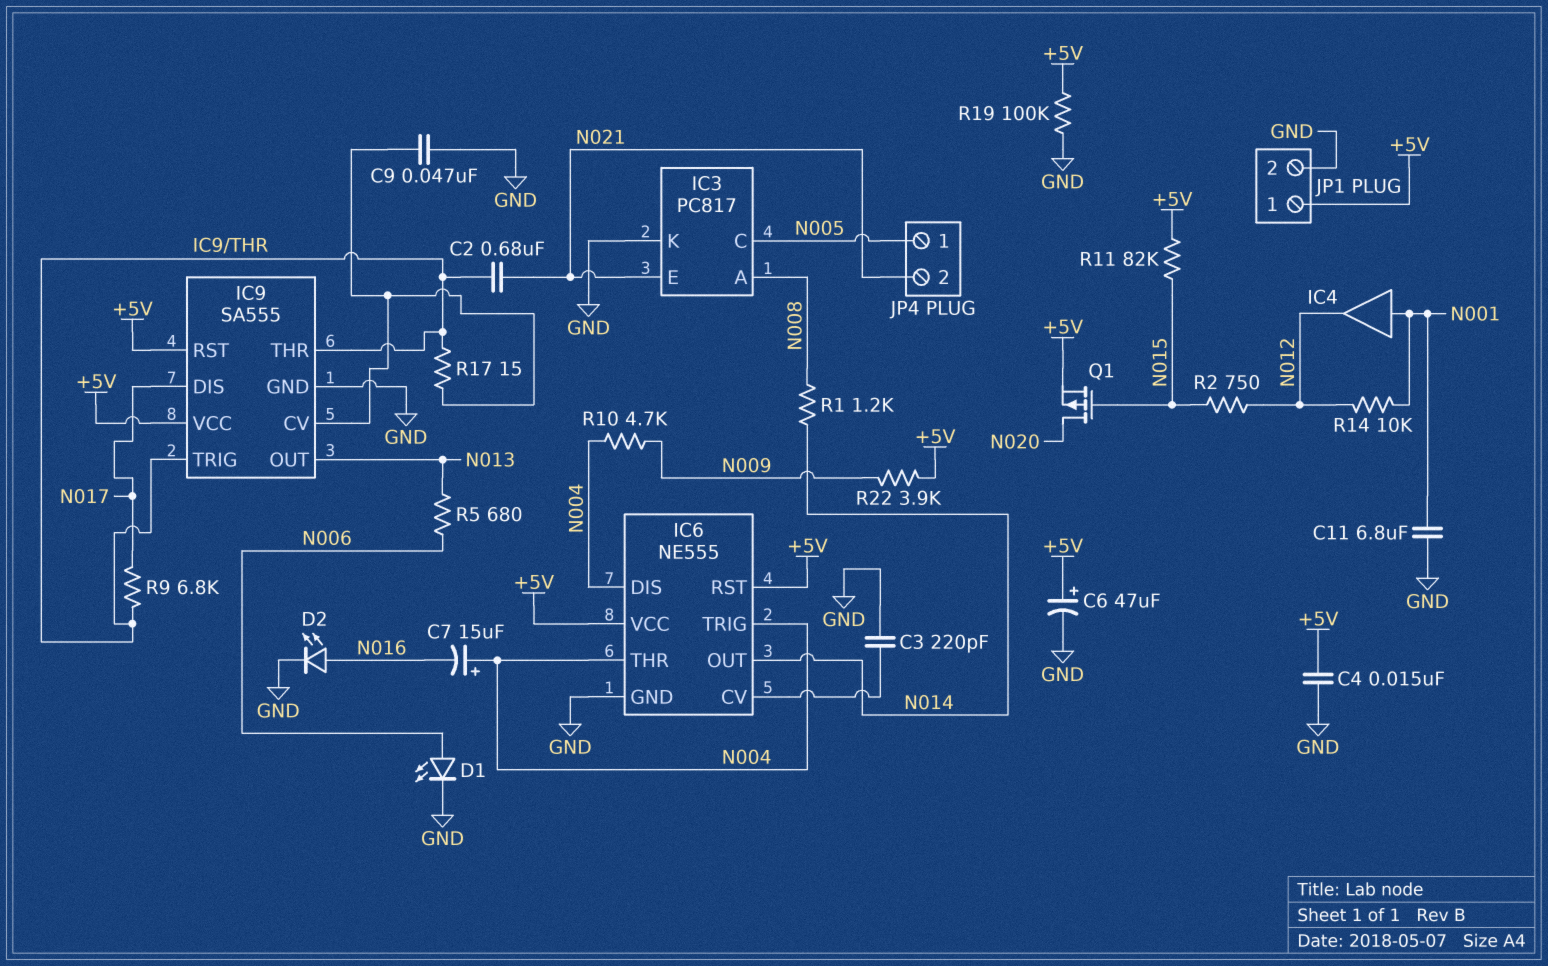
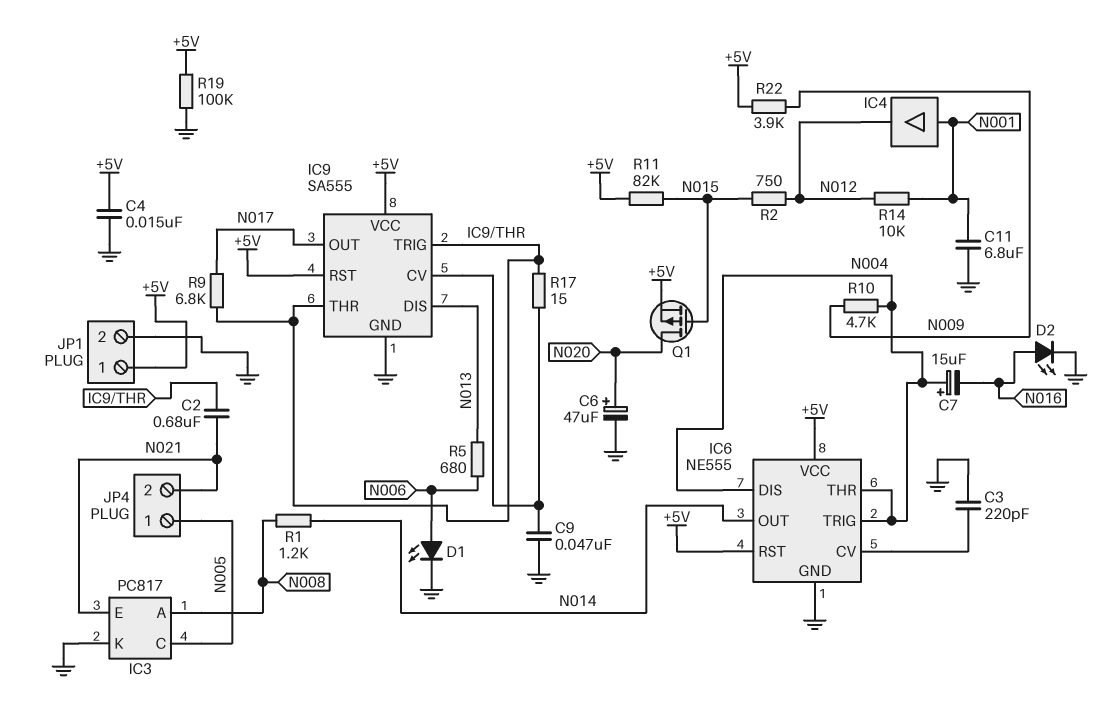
C6: 47uF (plus +5V, minus GND) -> 47uF (plus N020, minus GND)
IC9 pin DIS: N017 -> N013
IC9 pin OUT: N013 -> N017

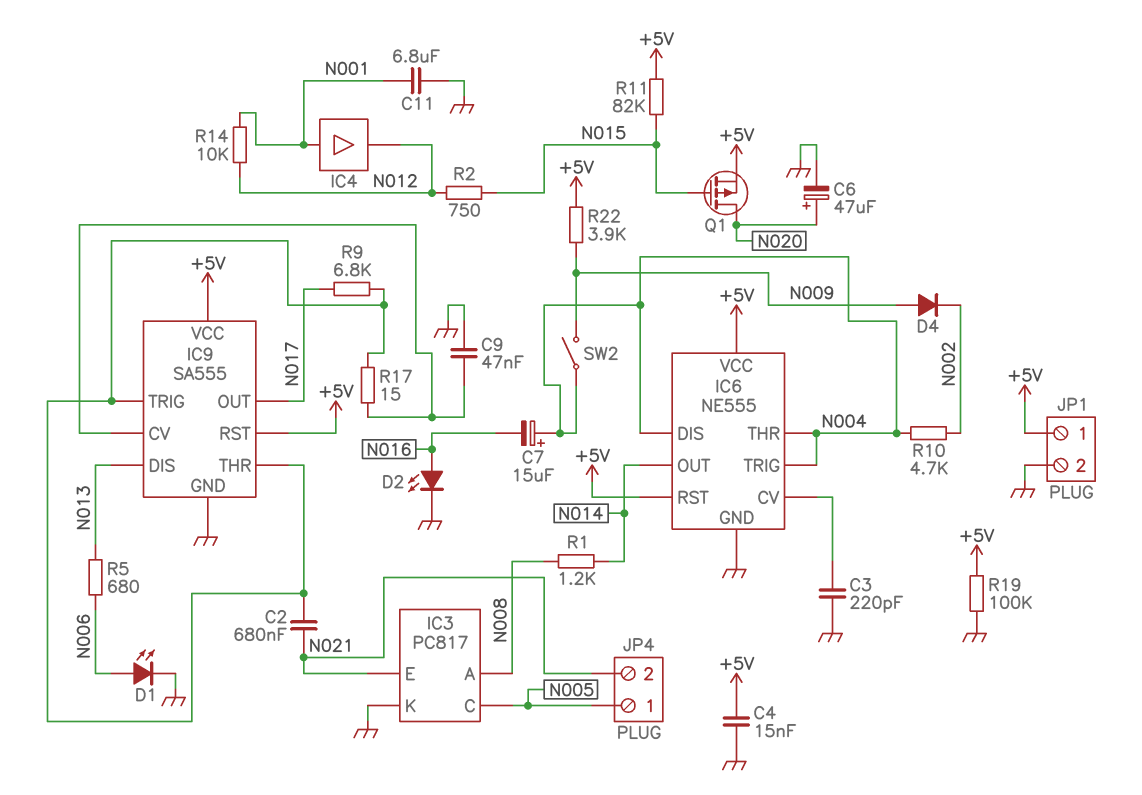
D4: none -> diode (A N009, K N002)
R10: 4.7k (N004, N009) -> 4.7k (N002, N004)
SW2: none -> switch (N004, N009)

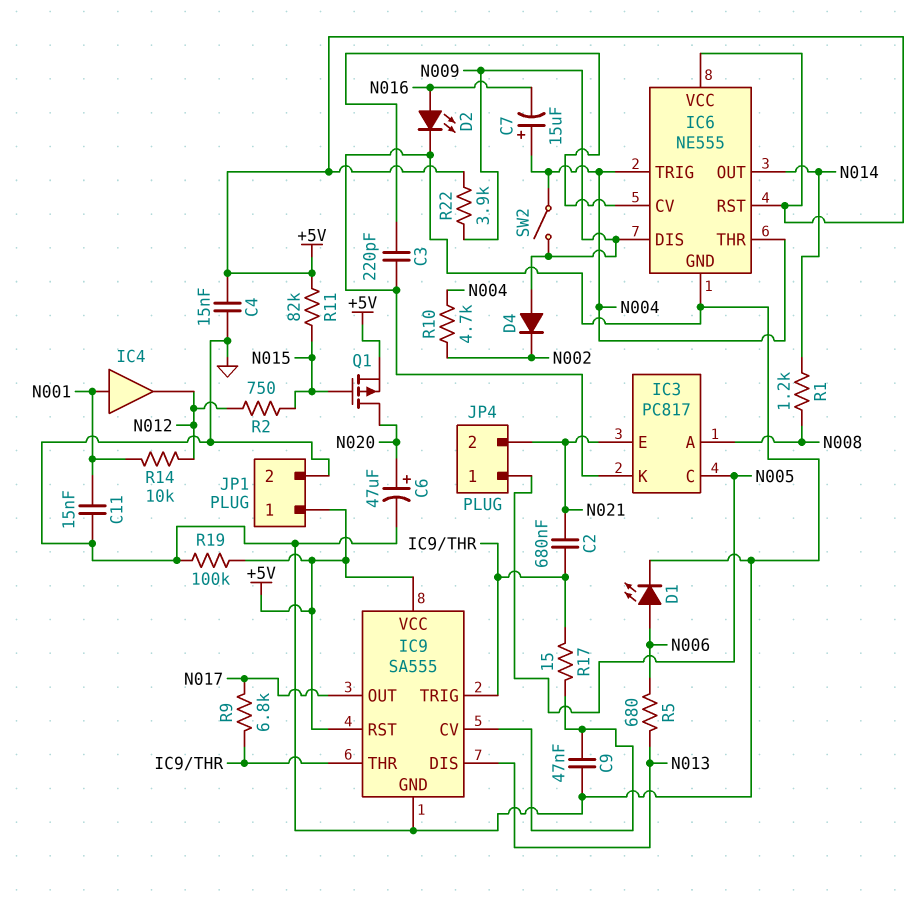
C11: 6.8uF (GND, N001) -> 15nF (GND, N001)
IC6 pin DIS: N004 -> N009

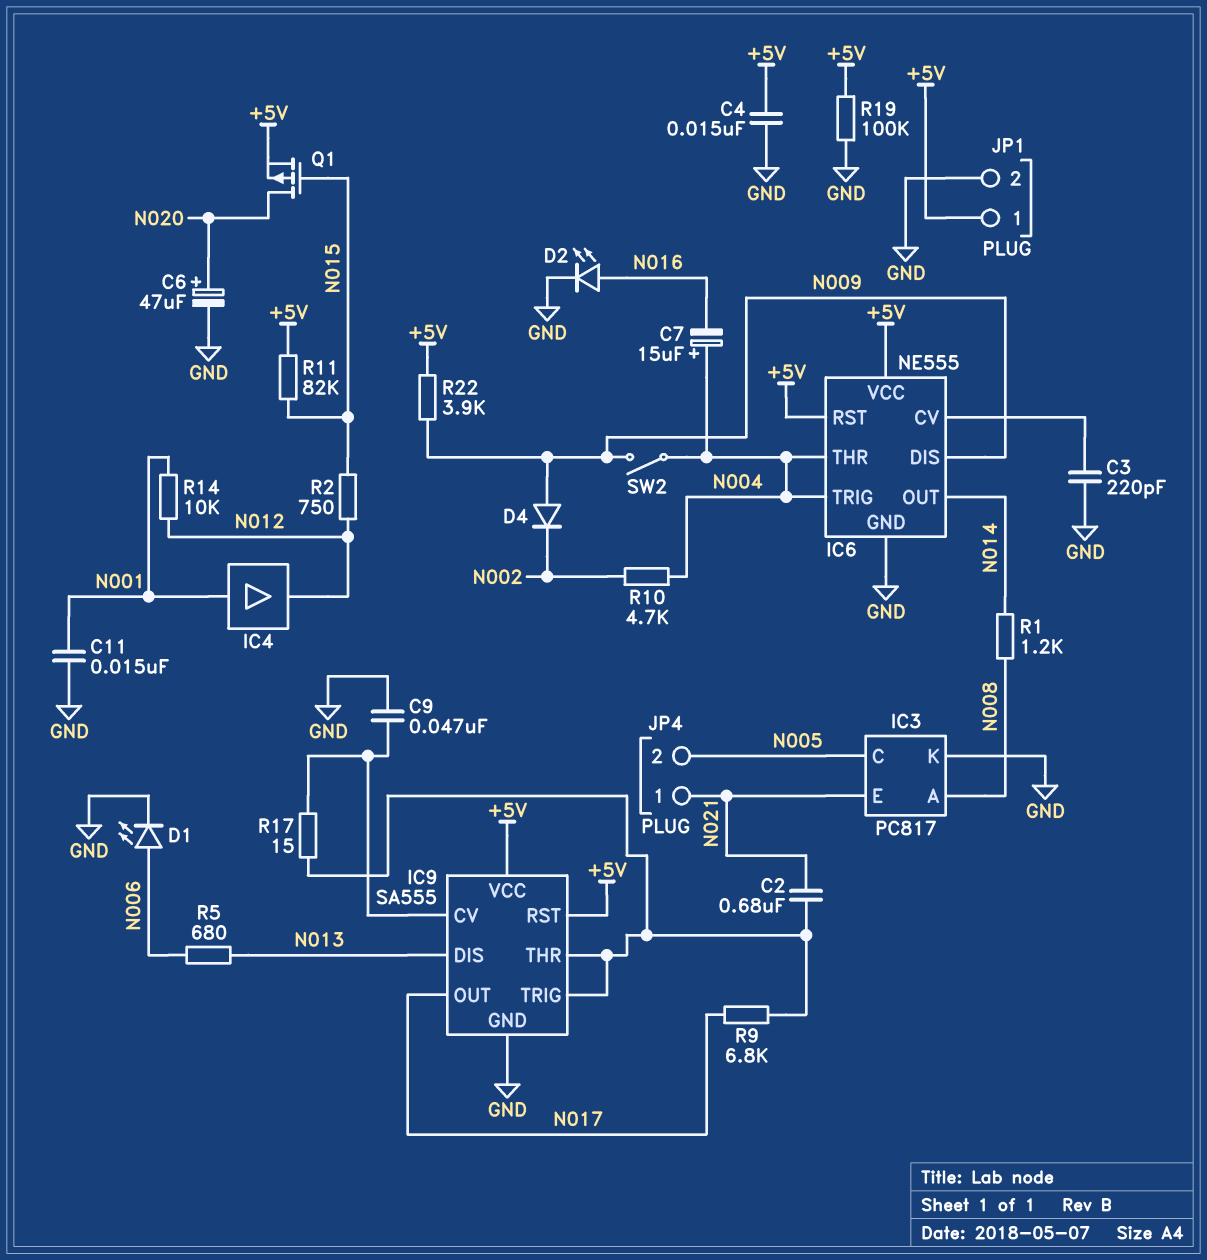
JP4 pin 1: N005 -> N021
JP4 pin 2: N021 -> N005

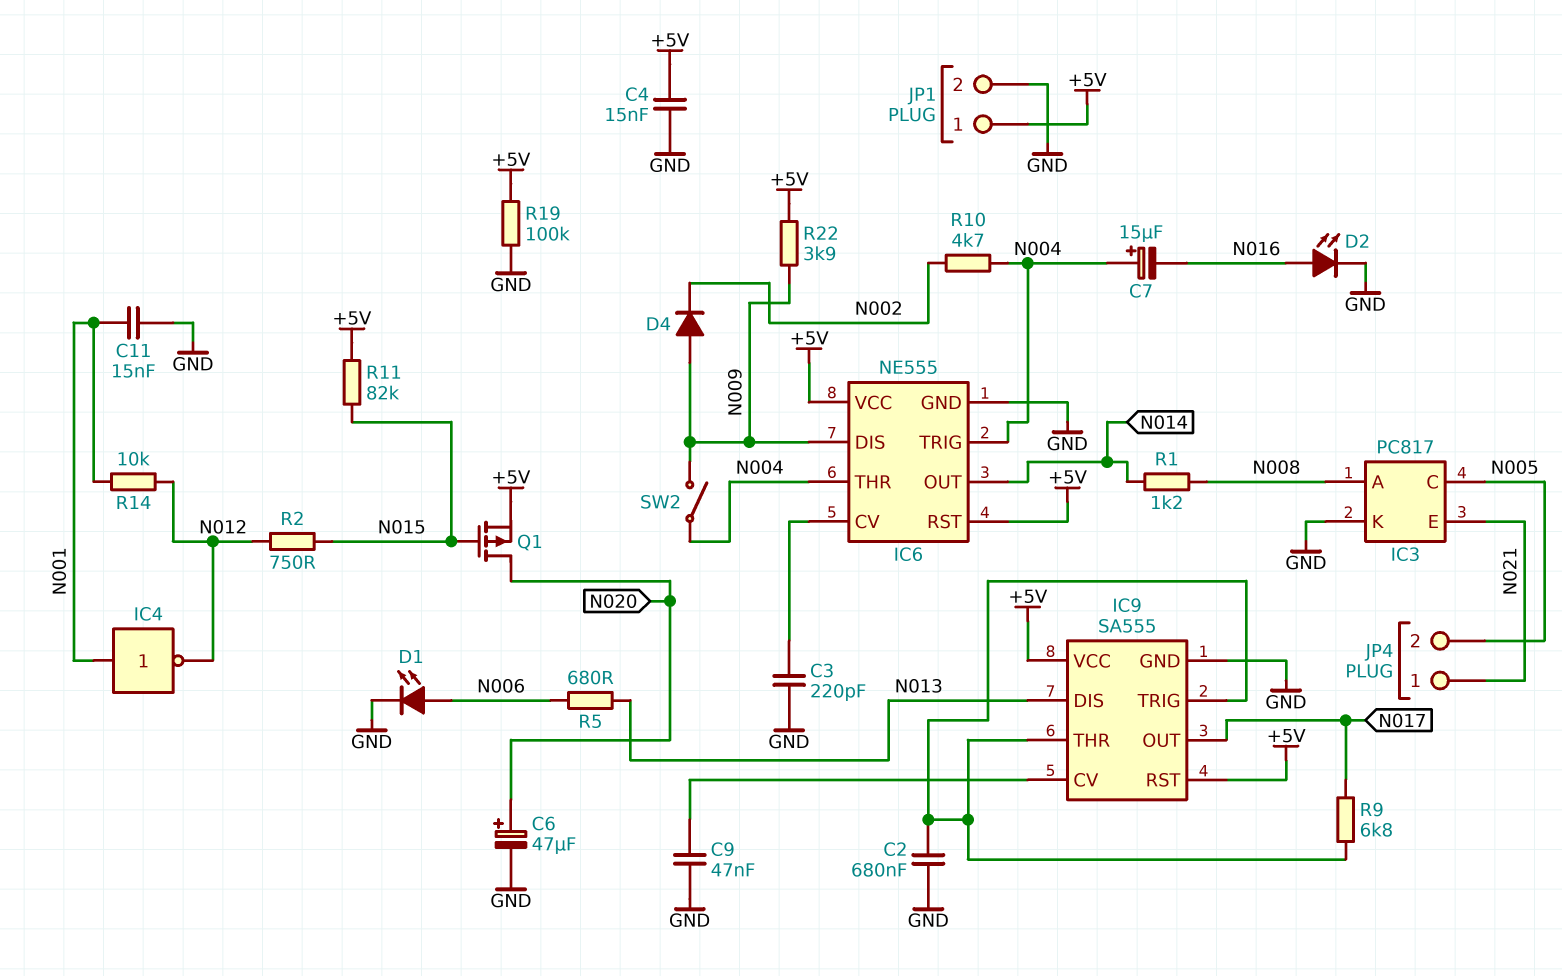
C2: 680nF (IC9/THR, N021) -> 680nF (GND, IC9/THR)
IC4: buffer (in N001, out N012) -> NOT (in N001, out N012)
R17: 15 (IC9/CV, IC9/THR) -> none

